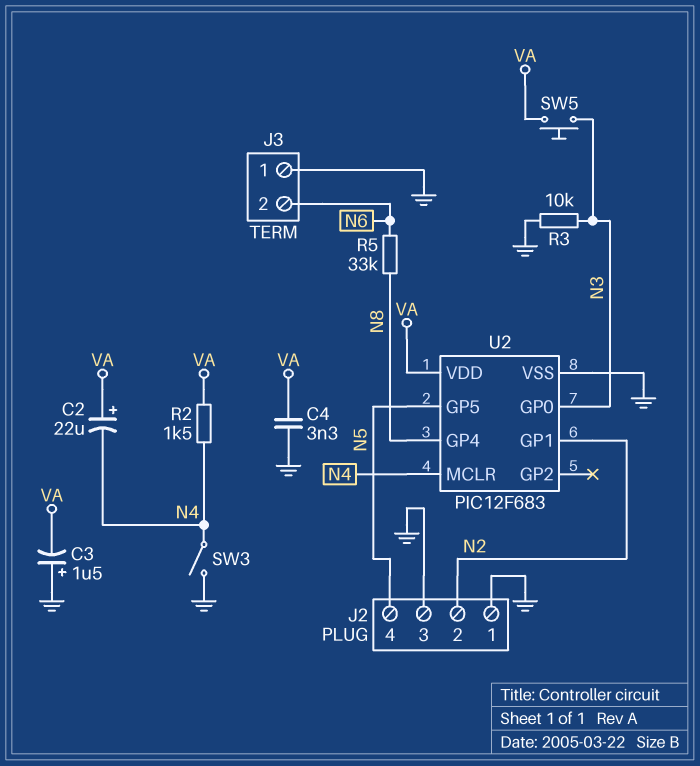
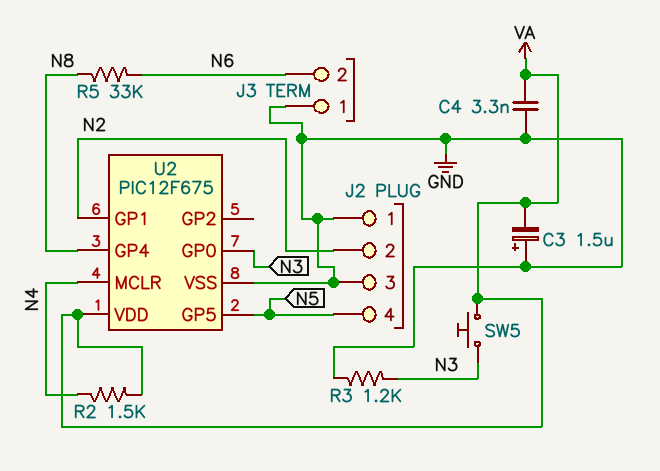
C2: 22uF (plus VA, minus N4) -> none
R3: 10k (GND, N3) -> 1.2k (GND, N3)
SW3: switch (GND, N4) -> none
U2: PIC12F683 -> PIC12F675

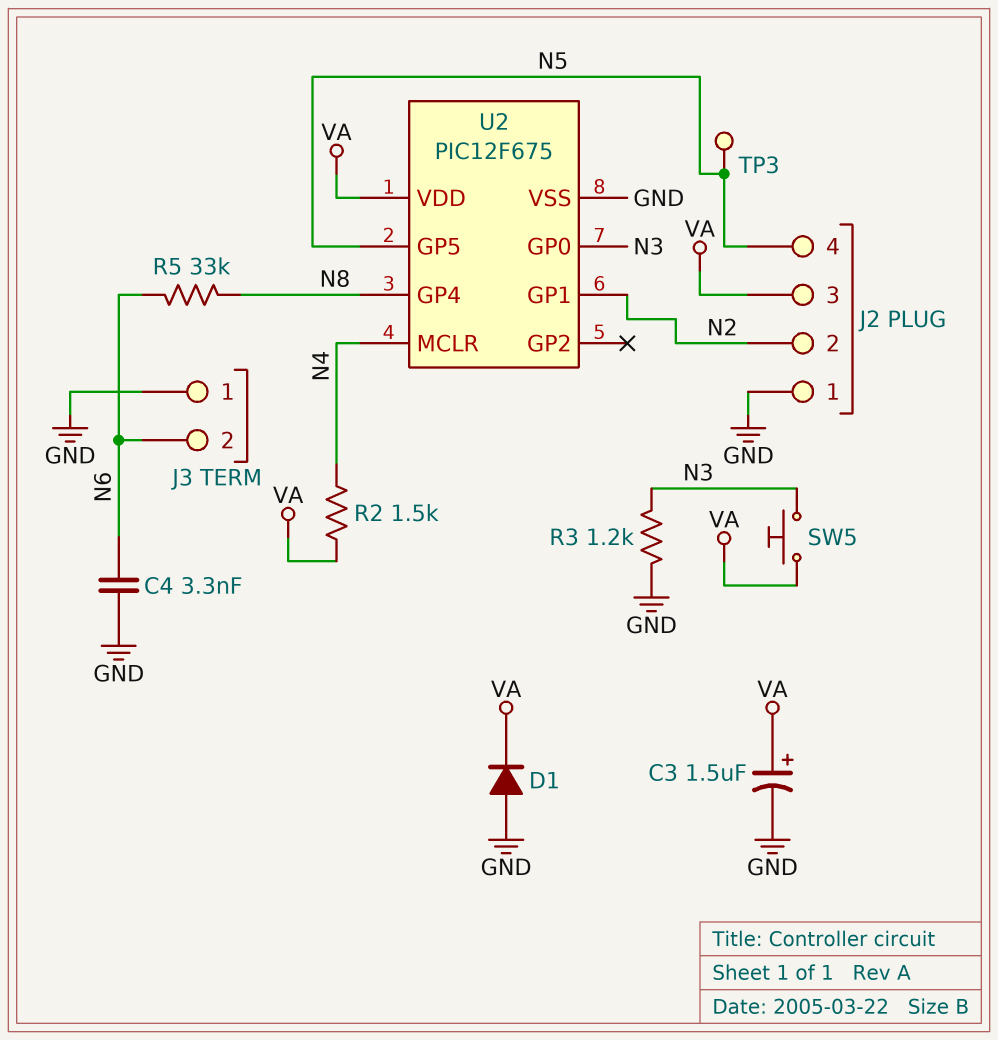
C3: 1.5uF (plus GND, minus VA) -> 1.5uF (plus VA, minus GND)
C4: 3.3nF (GND, VA) -> 3.3nF (GND, N6)
D1: none -> diode (A GND, K VA)
J2 pin 3: GND -> VA
TP3: none -> test point (N5)

